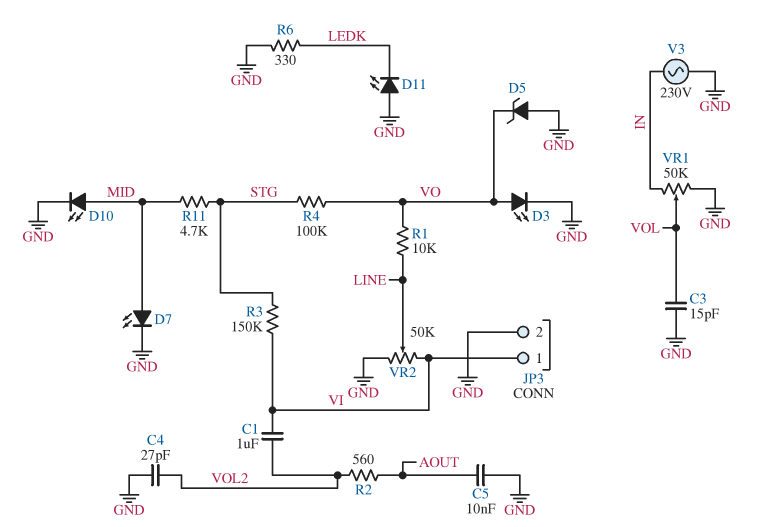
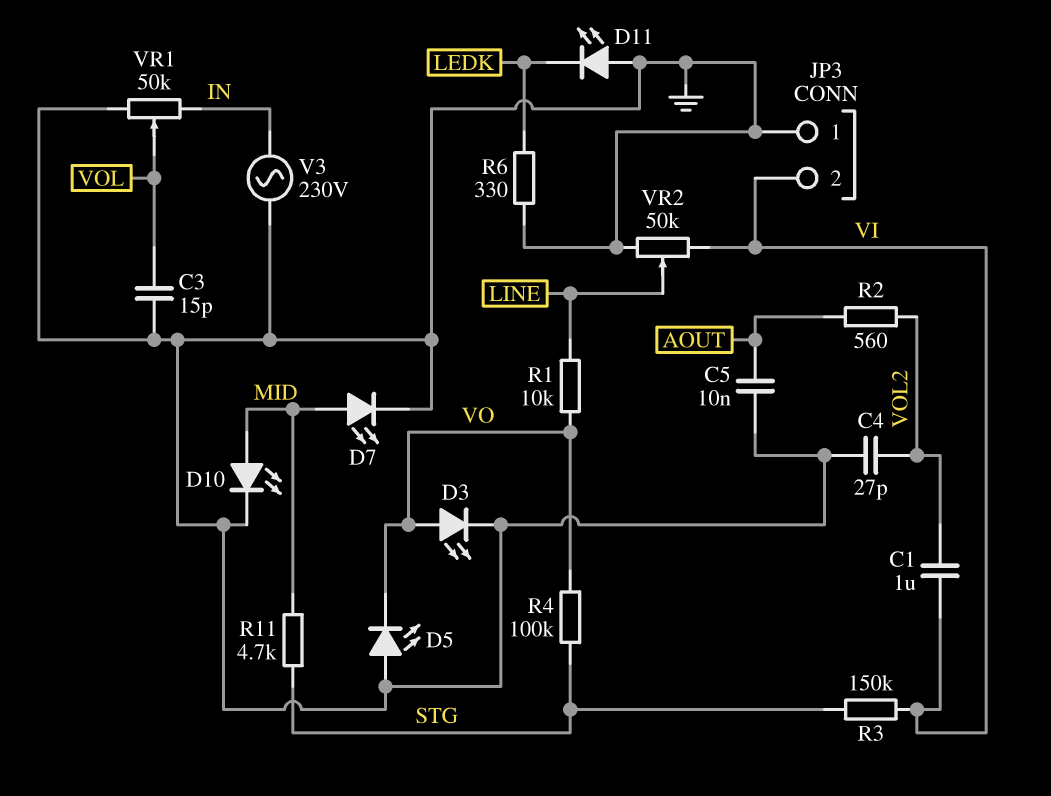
D5: zener (A GND, K VO) -> LED (A GND, K VO)
JP3 pin 1: VI -> GND
JP3 pin 2: GND -> VI

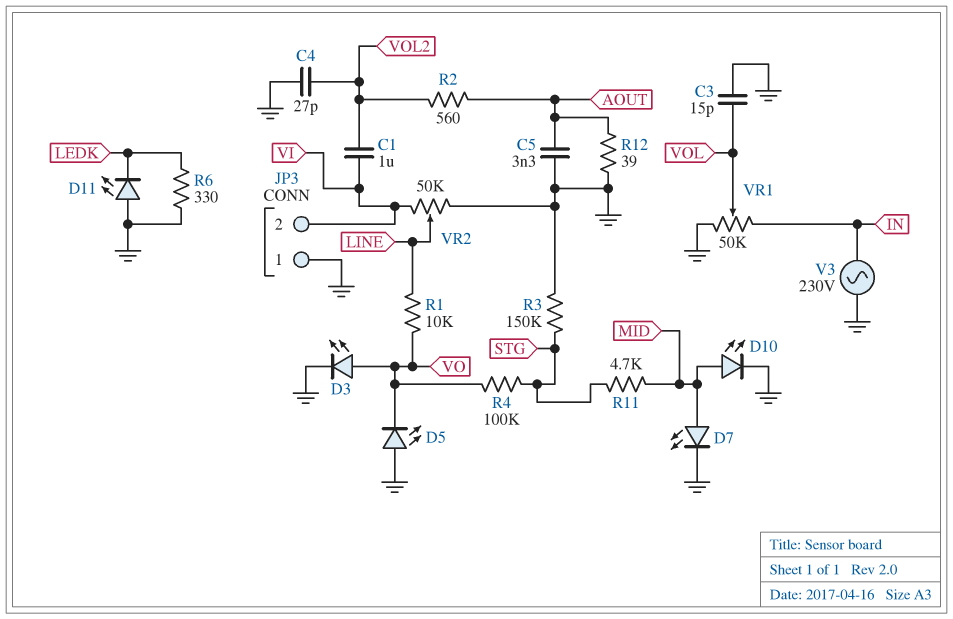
C5: 10nF (AOUT, GND) -> 3.3nF (AOUT, GND)
R3: 150k (STG, VI) -> 150k (GND, STG)
R12: none -> 39 (AOUT, GND)

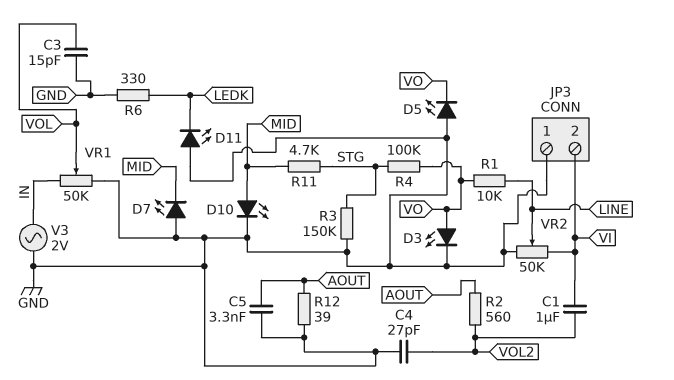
D7: LED (A MID, K GND) -> LED (A GND, K MID)
V3: AC 230V (GND, IN) -> AC 2V (GND, IN)

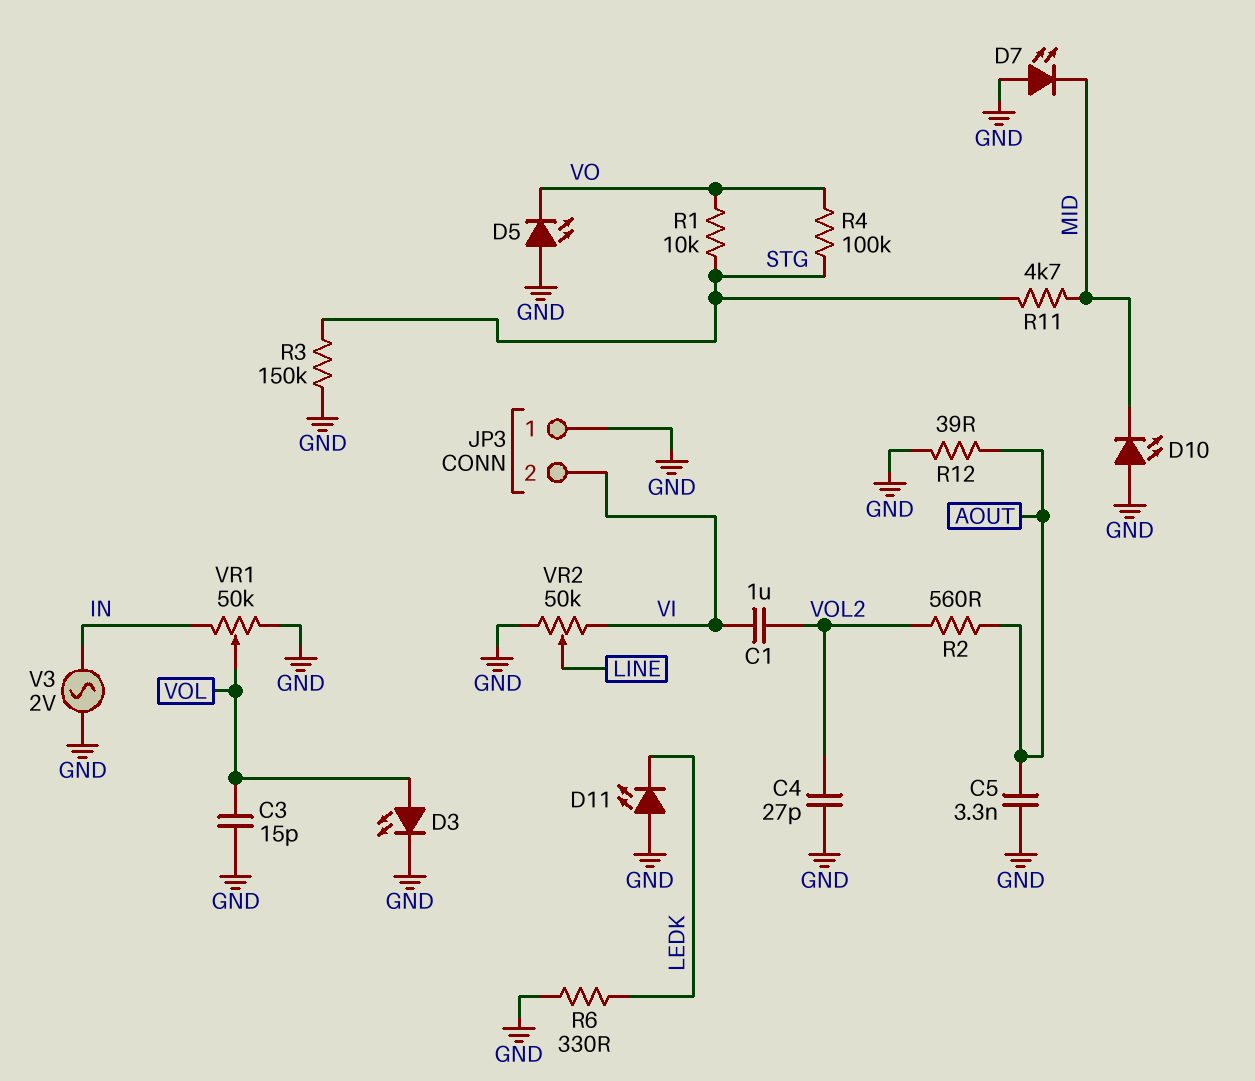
D3: LED (A VO, K GND) -> LED (A VOL, K GND)
D10: LED (A MID, K GND) -> LED (A GND, K MID)
R1: 10k (LINE, VO) -> 10k (STG, VO)

